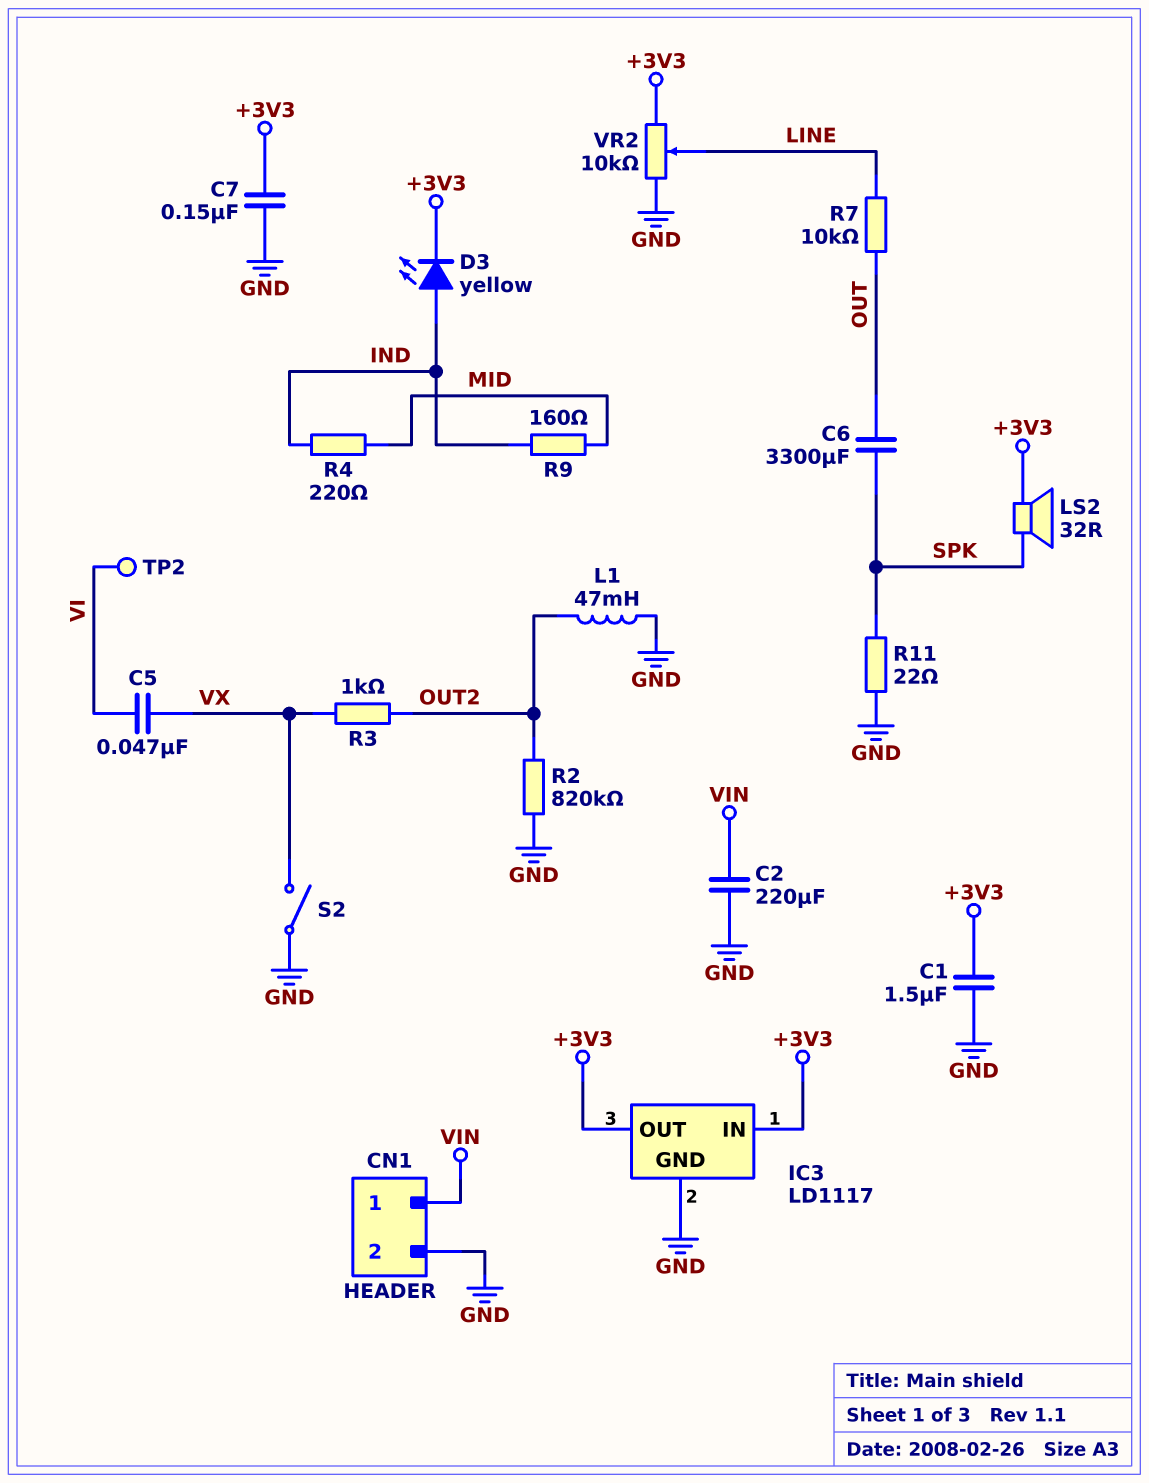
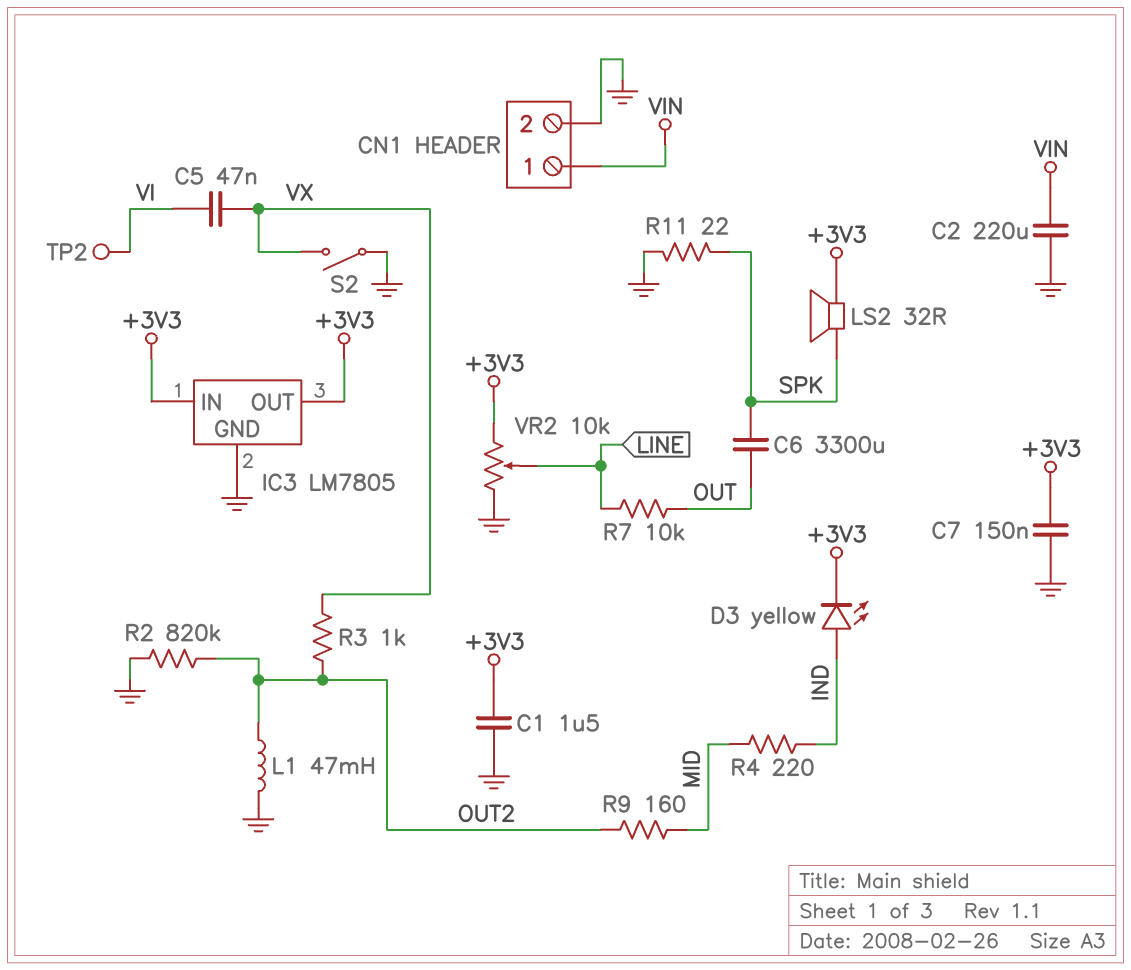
IC3: LD1117 -> LM7805
R9: 160 (IND, MID) -> 160 (MID, OUT2)

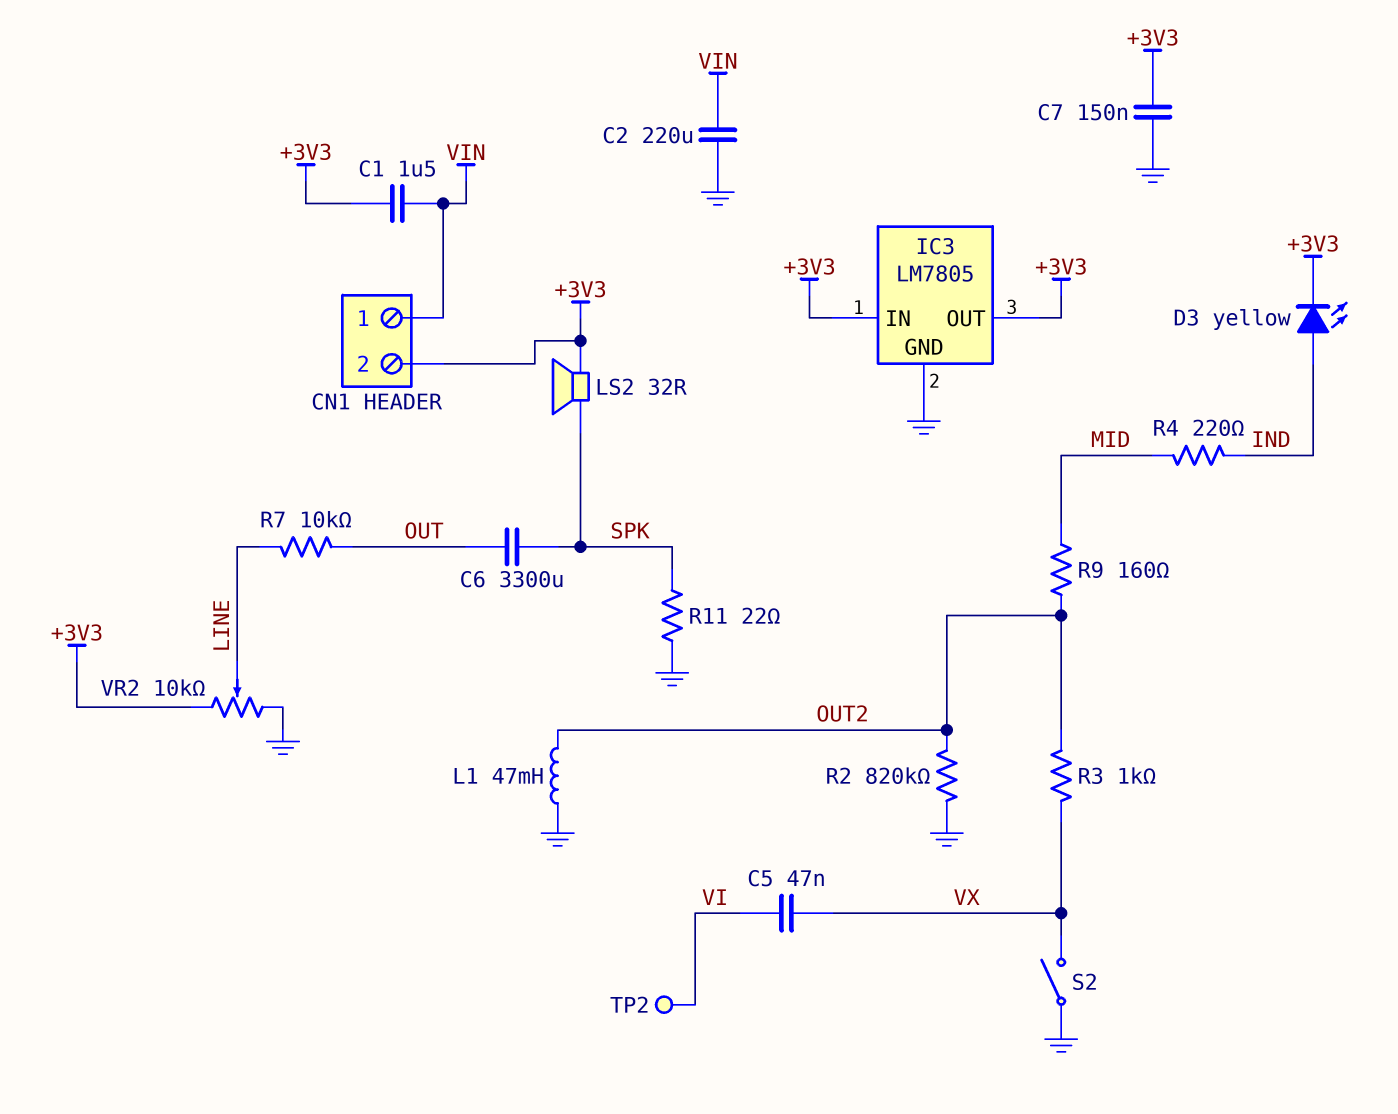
C1: 1.5uF (+3V3, GND) -> 1.5uF (+3V3, VIN)
CN1 pin 2: GND -> +3V3

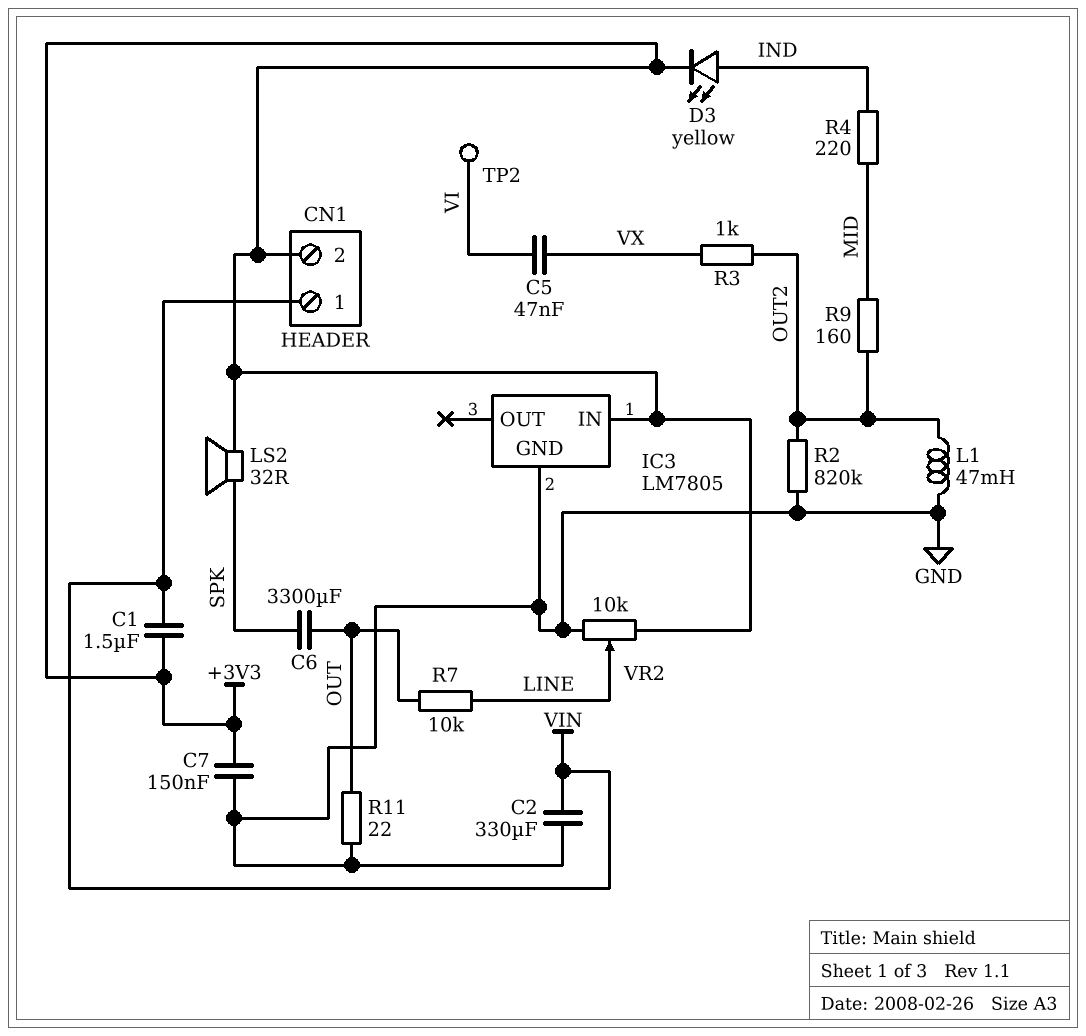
C2: 220uF (GND, VIN) -> 330uF (GND, VIN)
IC3 pin OUT: +3V3 -> none
R11: 22 (GND, SPK) -> 22 (GND, OUT)
S2: switch (GND, VX) -> none

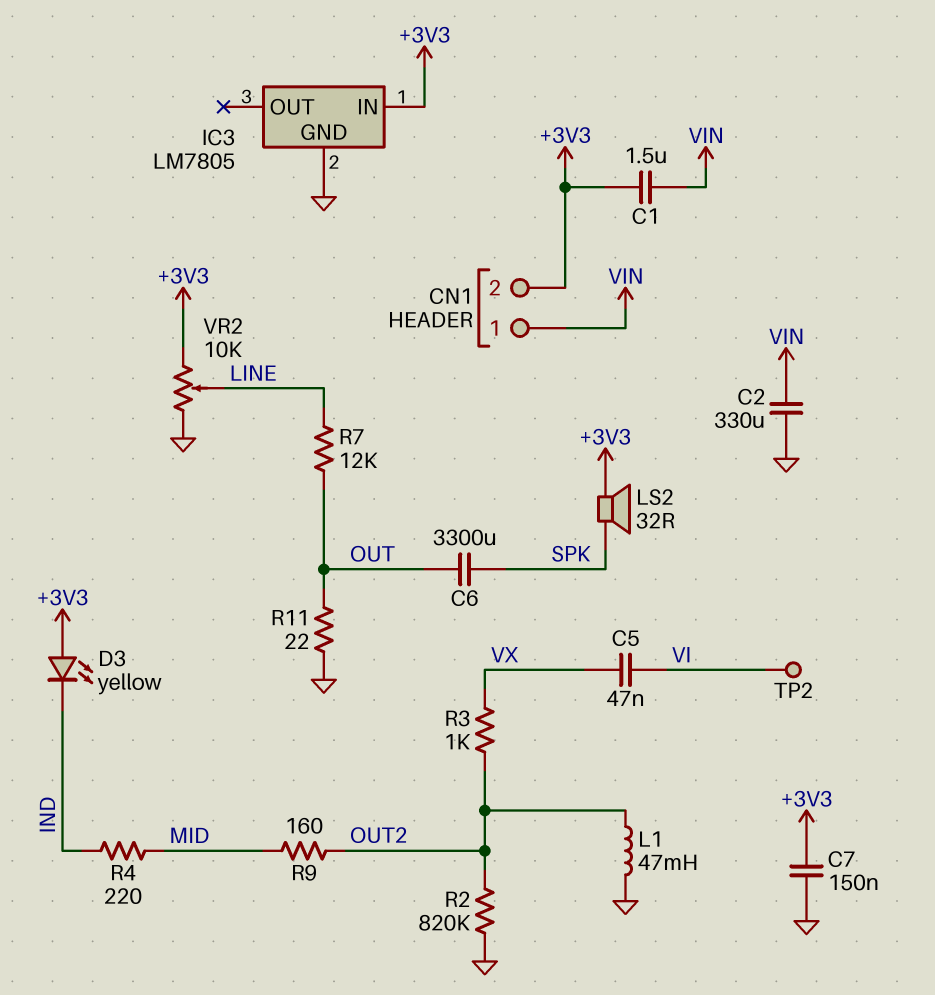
D3: LED yellow (A IND, K +3V3) -> LED yellow (A +3V3, K IND)
R7: 10k (LINE, OUT) -> 12k (LINE, OUT)

